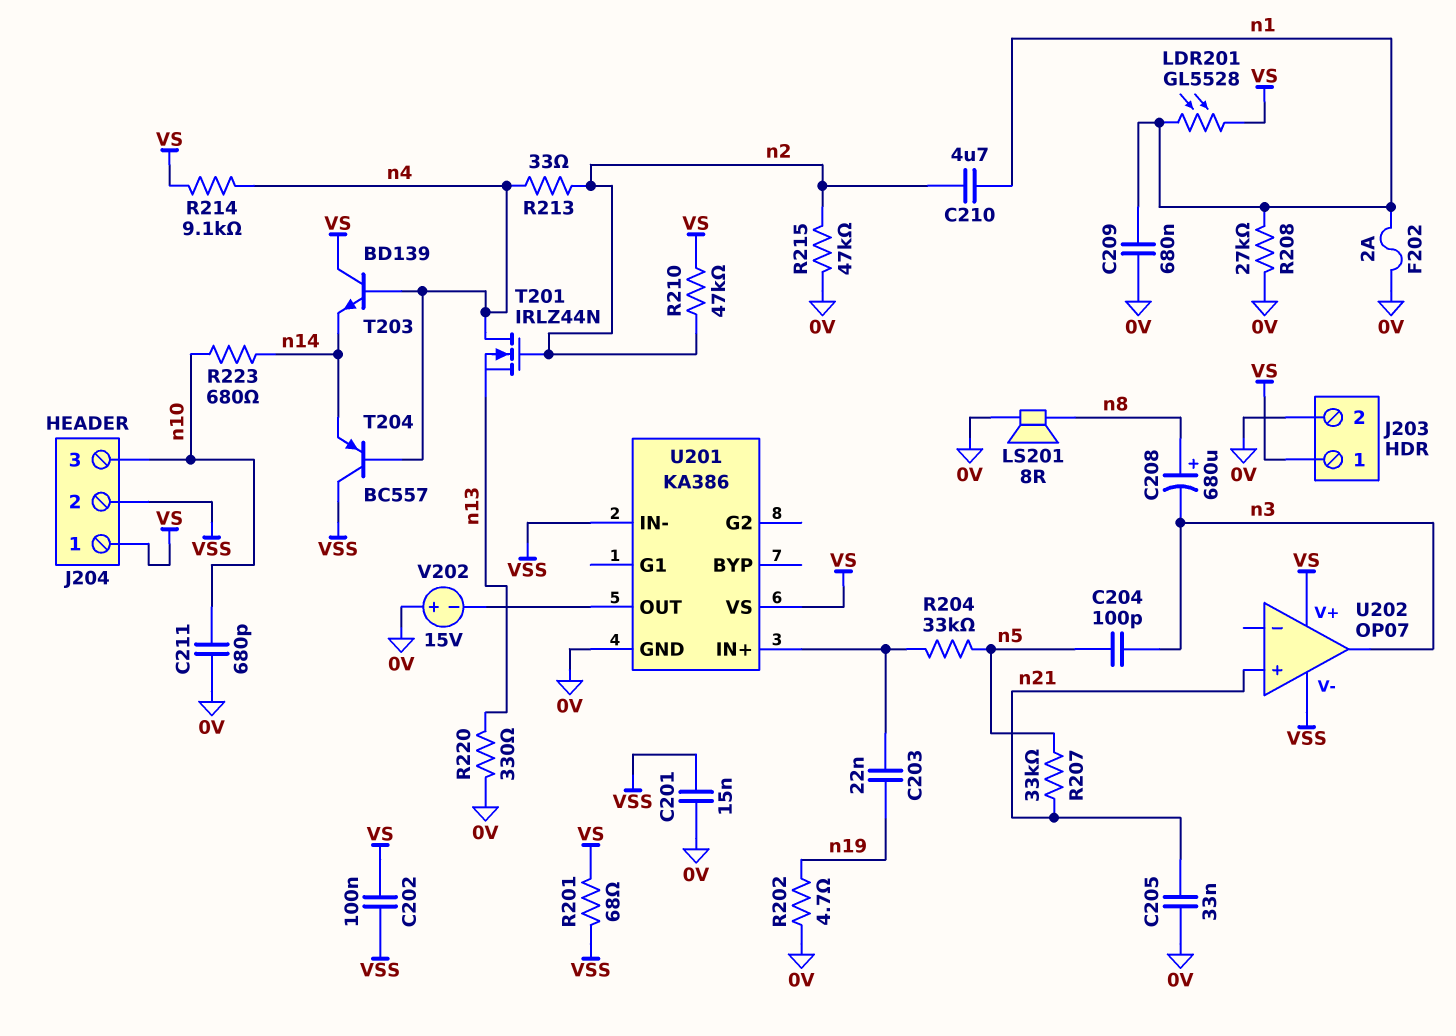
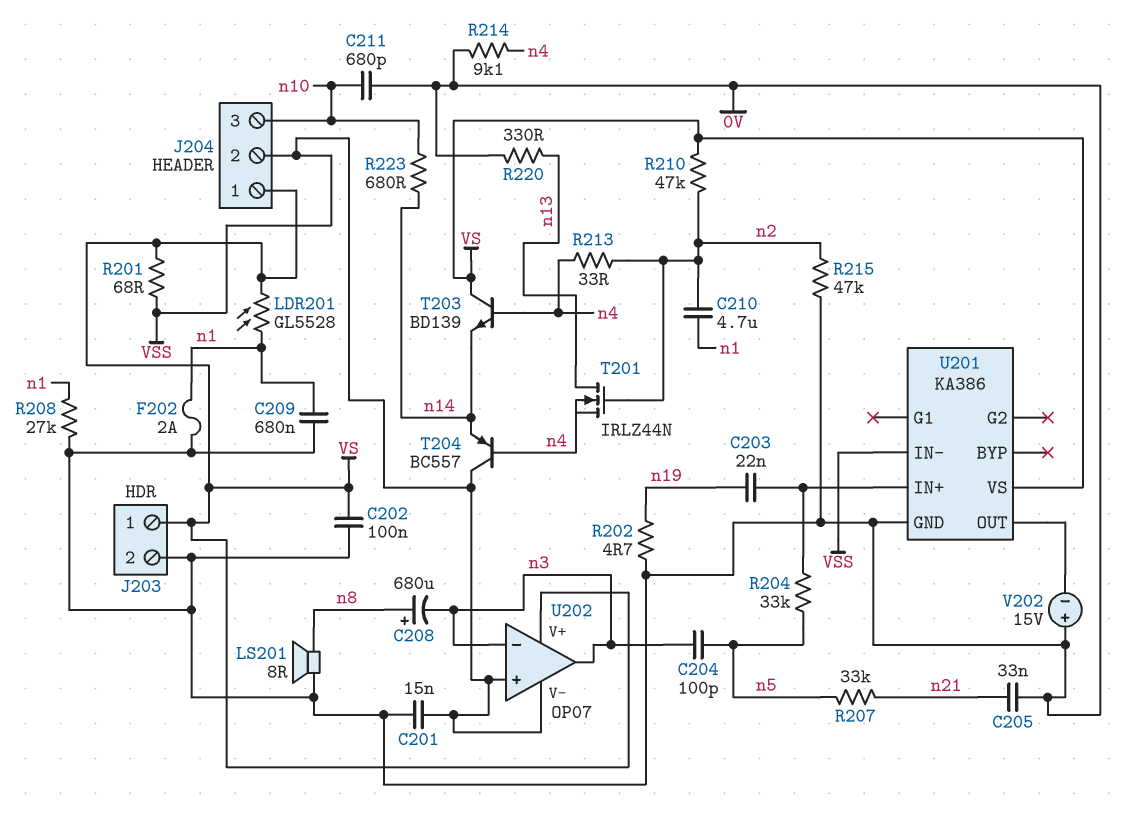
C202: 100nF (VS, VSS) -> 100nF (0V, VS)
R214: 9.1k (VS, n4) -> 9.1k (0V, n4)
T201: NMOS IRLZ44N (G n2, D n4, S n13) -> NMOS IRLZ44N (G n2, D n13, S n4)
U202 pin in+: n21 -> VSS
U202 pin in-: none -> n3

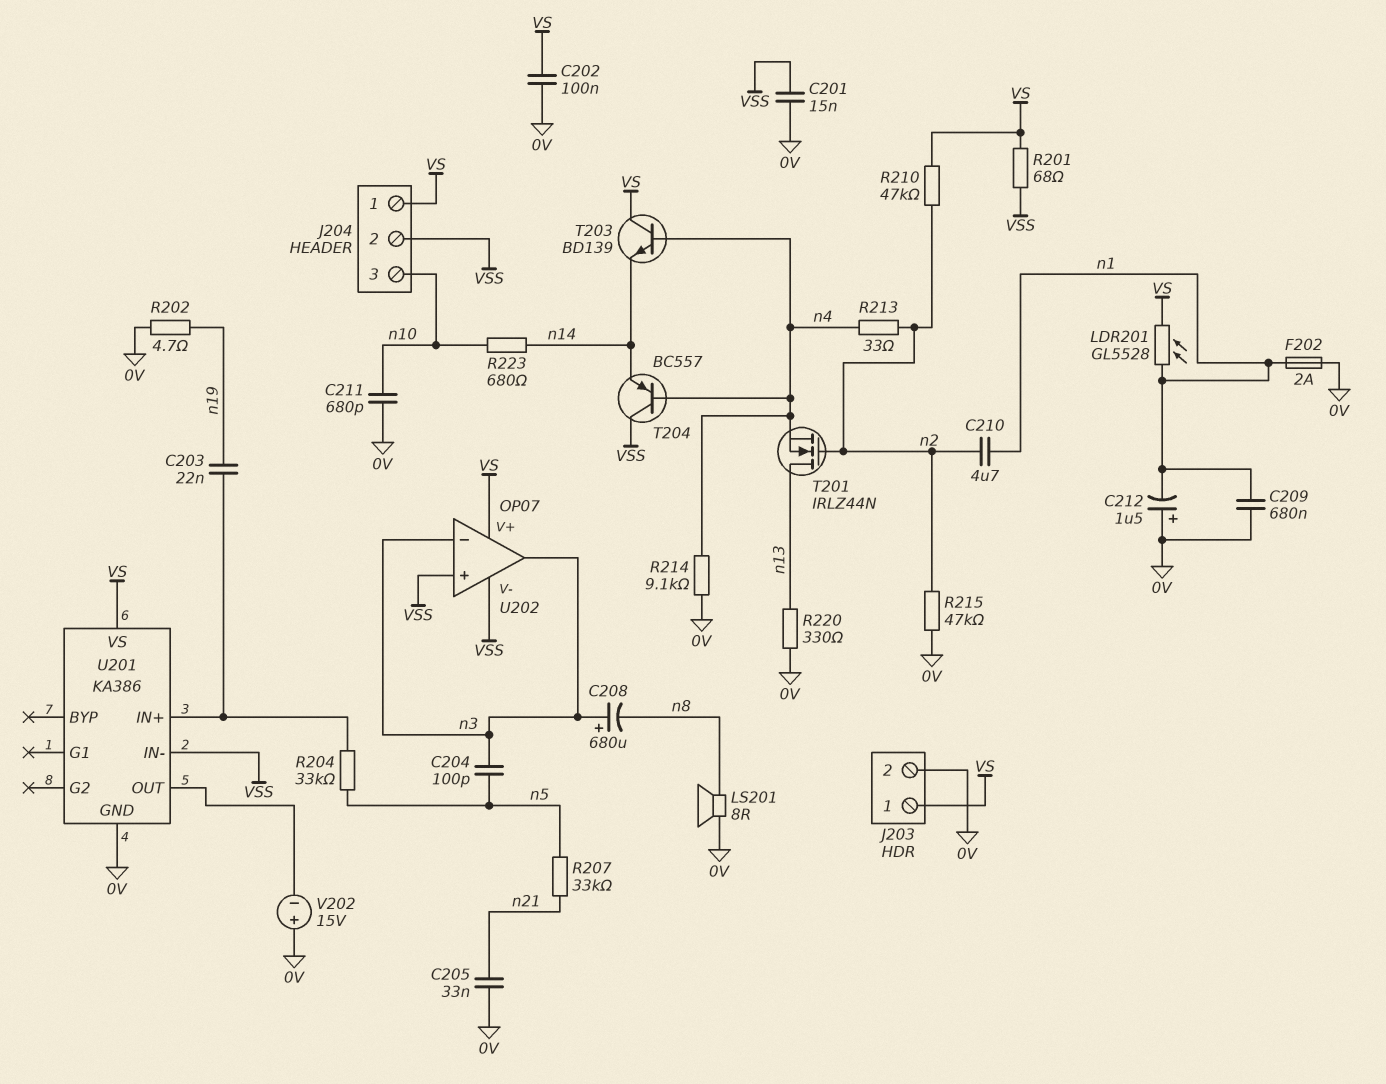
C208: 680uF (plus n8, minus n3) -> 680uF (plus n3, minus n8)
C212: none -> 1.5uF (plus 0V, minus n1)
R208: 27k (0V, n1) -> none

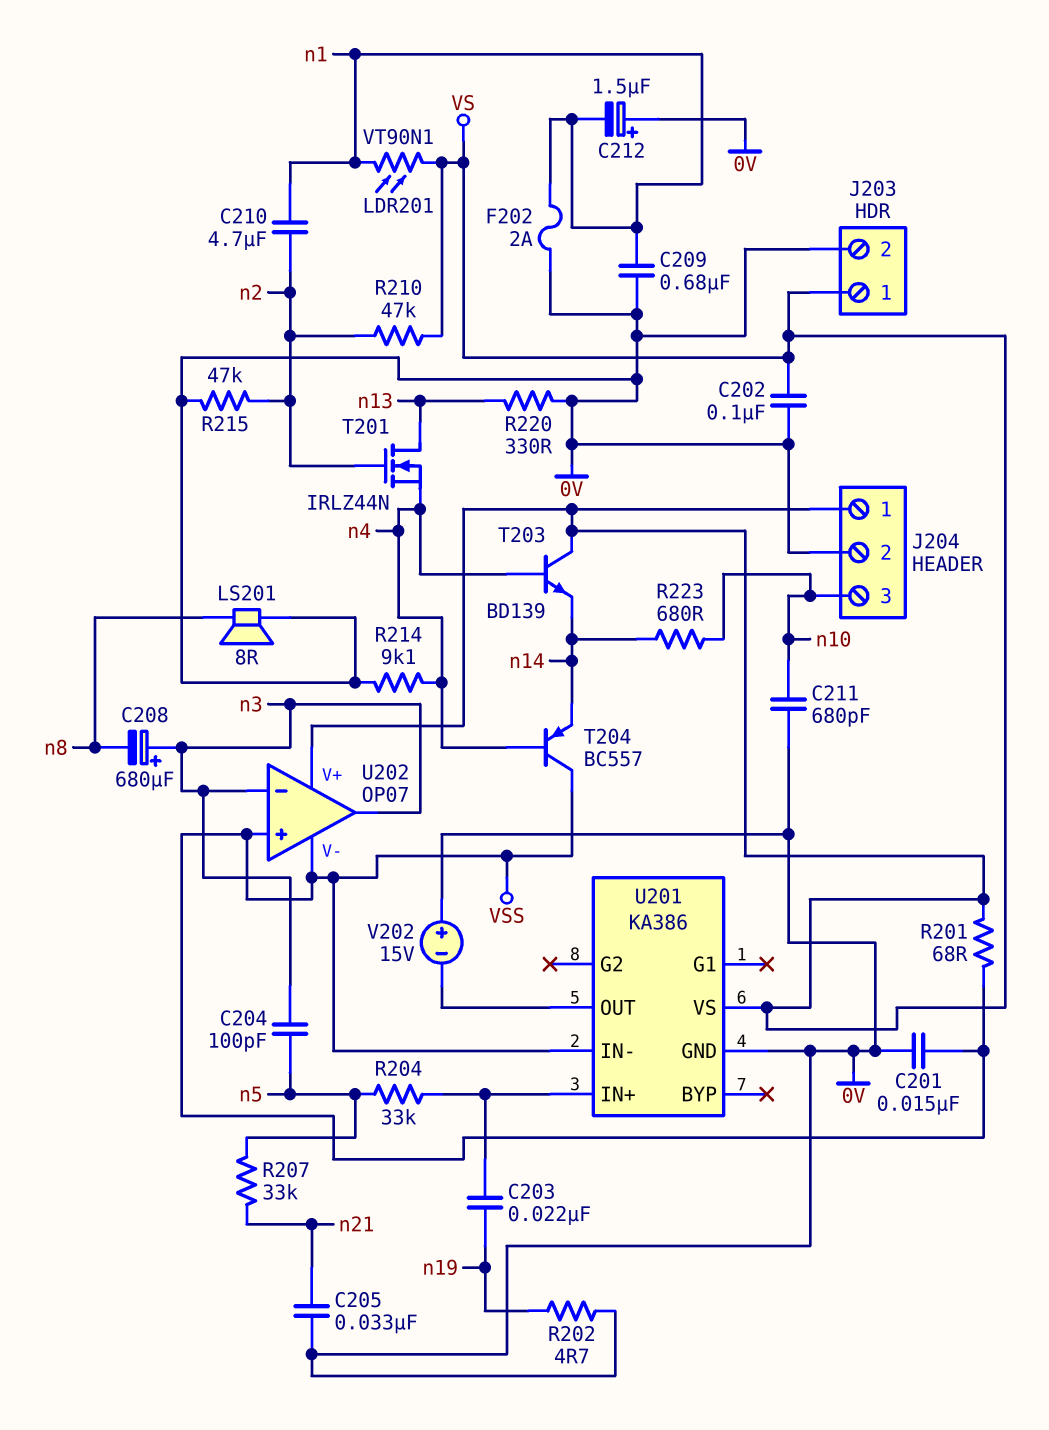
J204 pin 2: VSS -> 0V
LDR201: GL5528 (VS, n1) -> VT90N1 (VS, n1)
R213: 33 (n2, n4) -> none

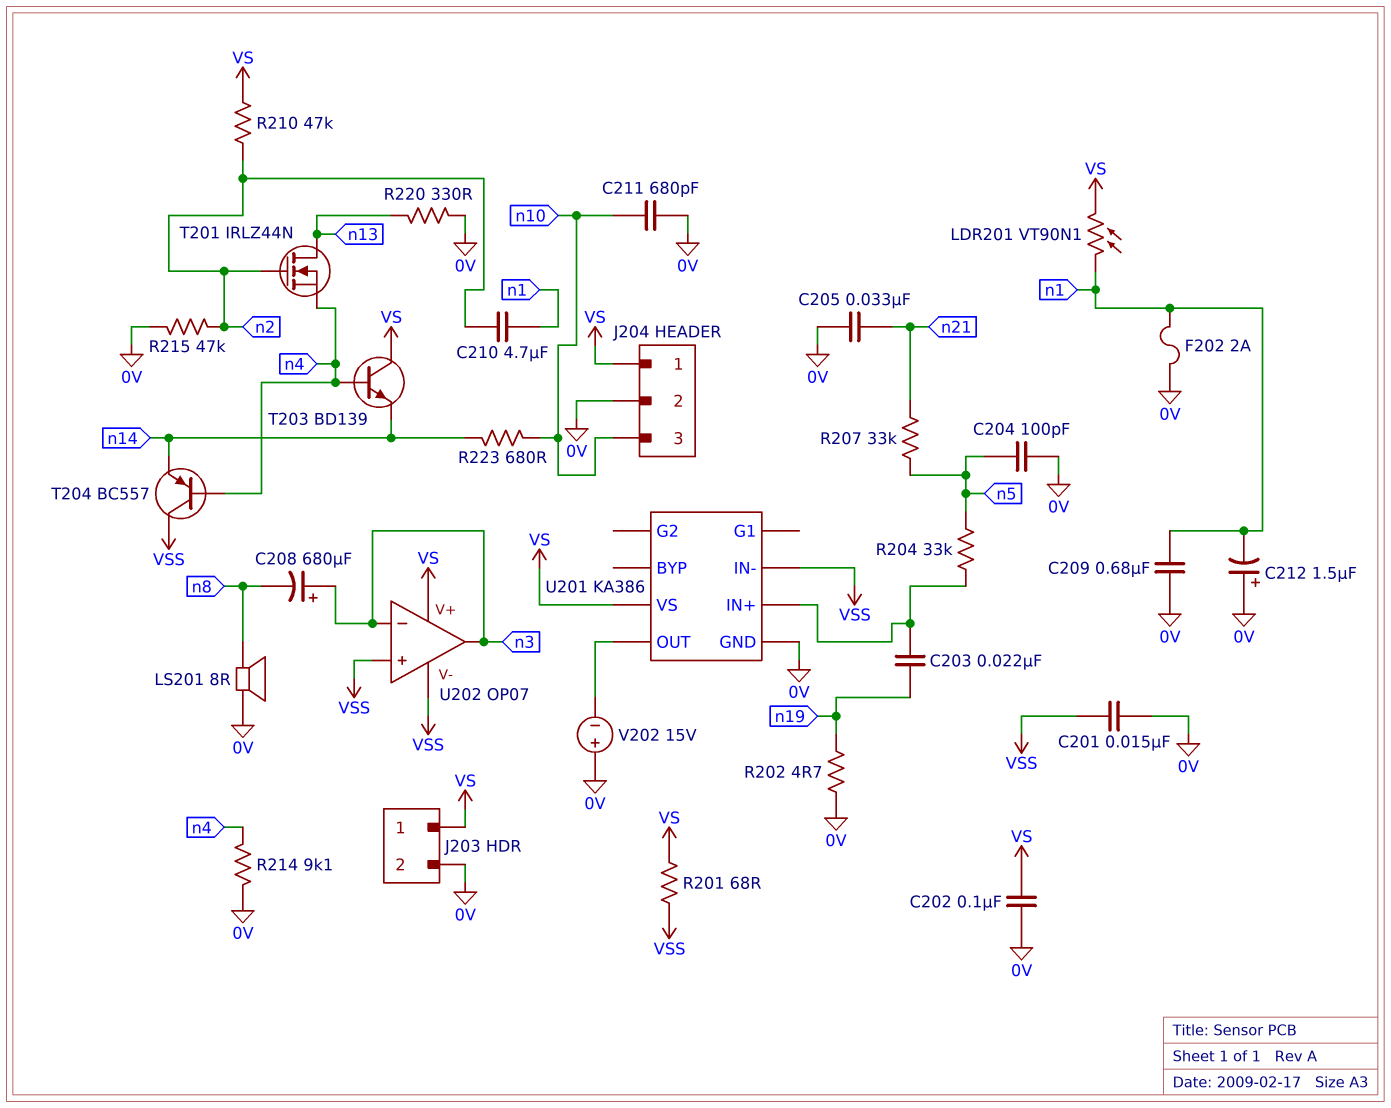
C204: 100pF (n3, n5) -> 100pF (0V, n5)

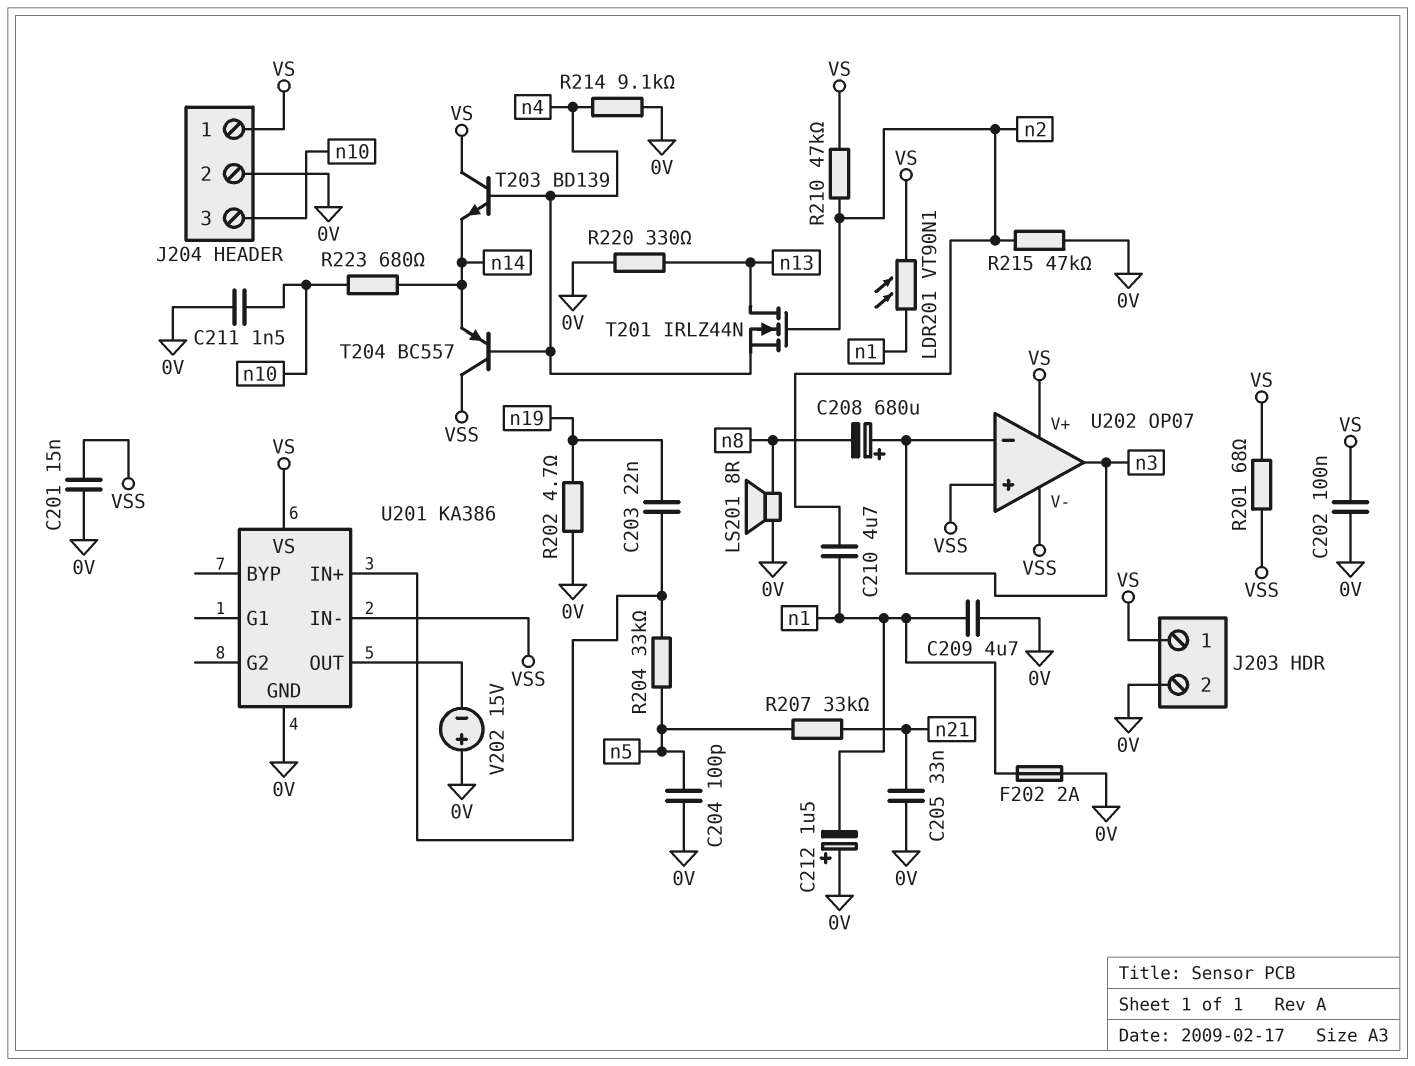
C209: 680nF (0V, n1) -> 4.7uF (0V, n1)
C211: 680pF (0V, n10) -> 1.5nF (0V, n10)

